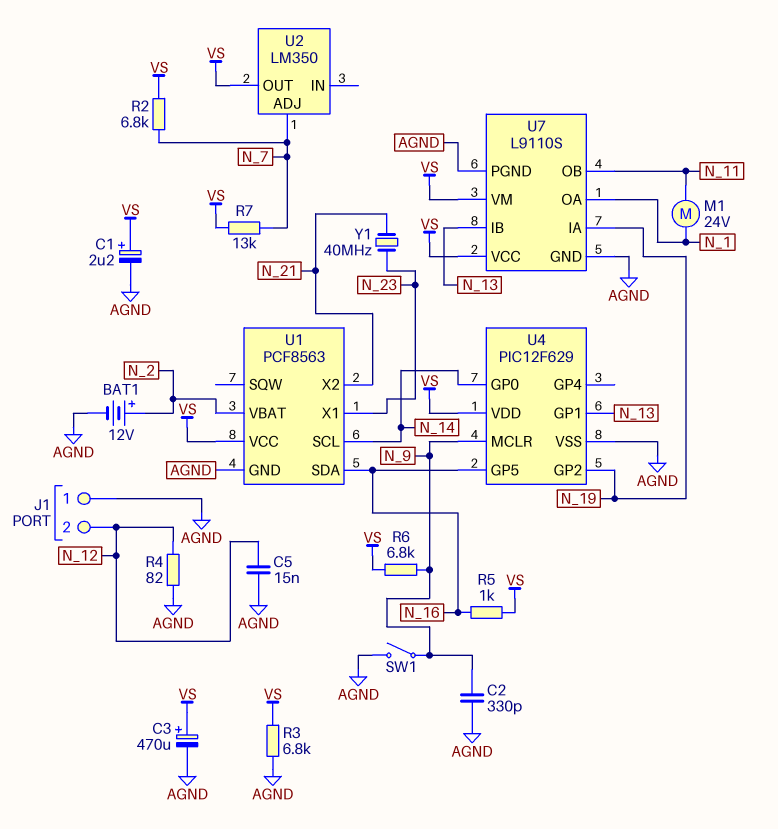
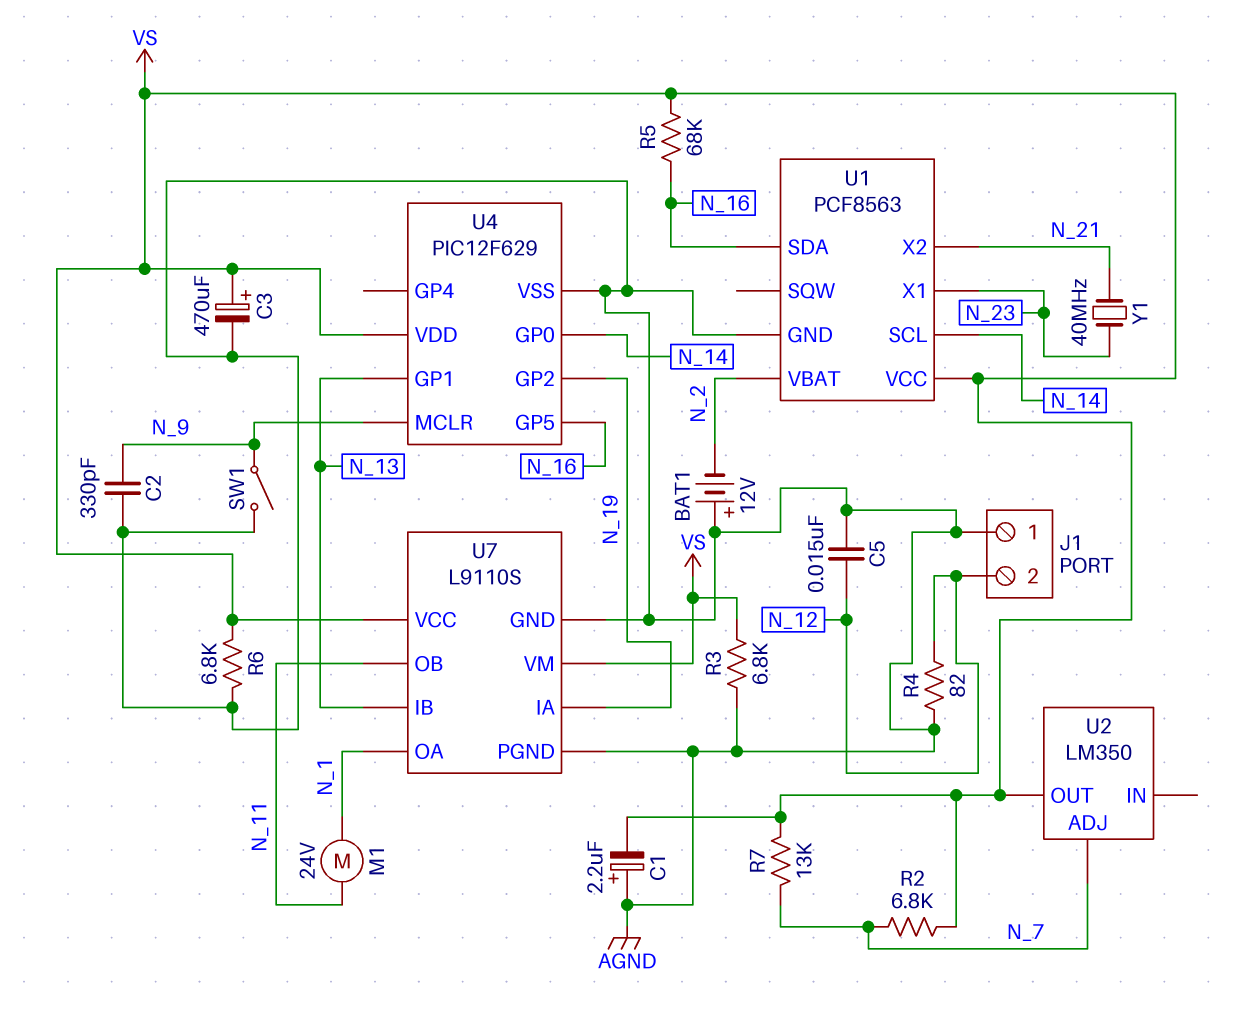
BAT1: 12V (plus N_2, minus AGND) -> 12V (plus AGND, minus N_2)
C1: 2.2uF (plus VS, minus AGND) -> 2.2uF (plus AGND, minus VS)
R5: 1k (N_16, VS) -> 68k (N_16, VS)
R6: 6.8k (N_9, VS) -> 6.8k (AGND, VS)

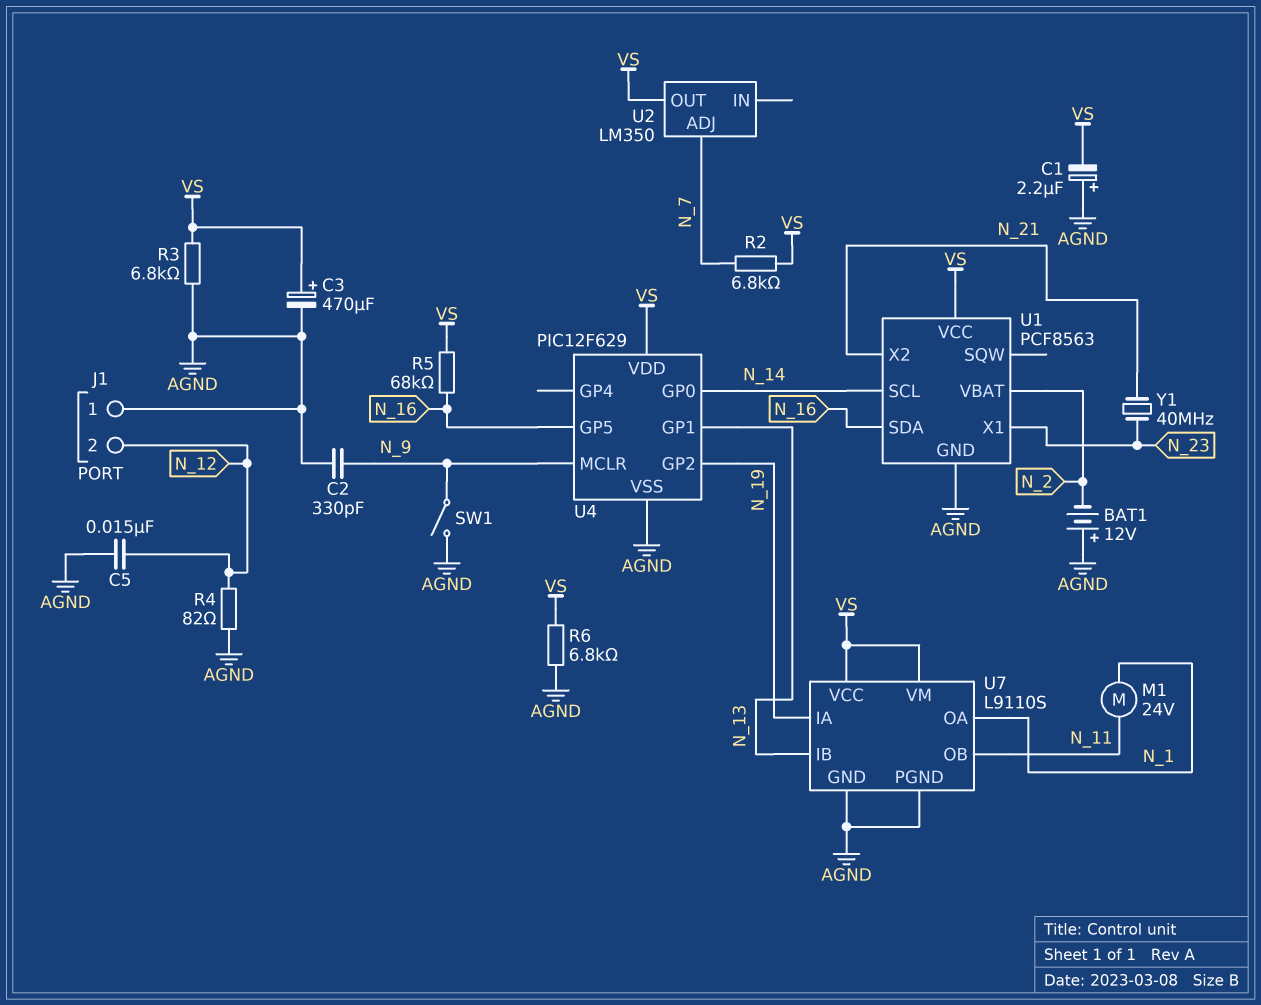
R7: 13k (N_7, VS) -> none

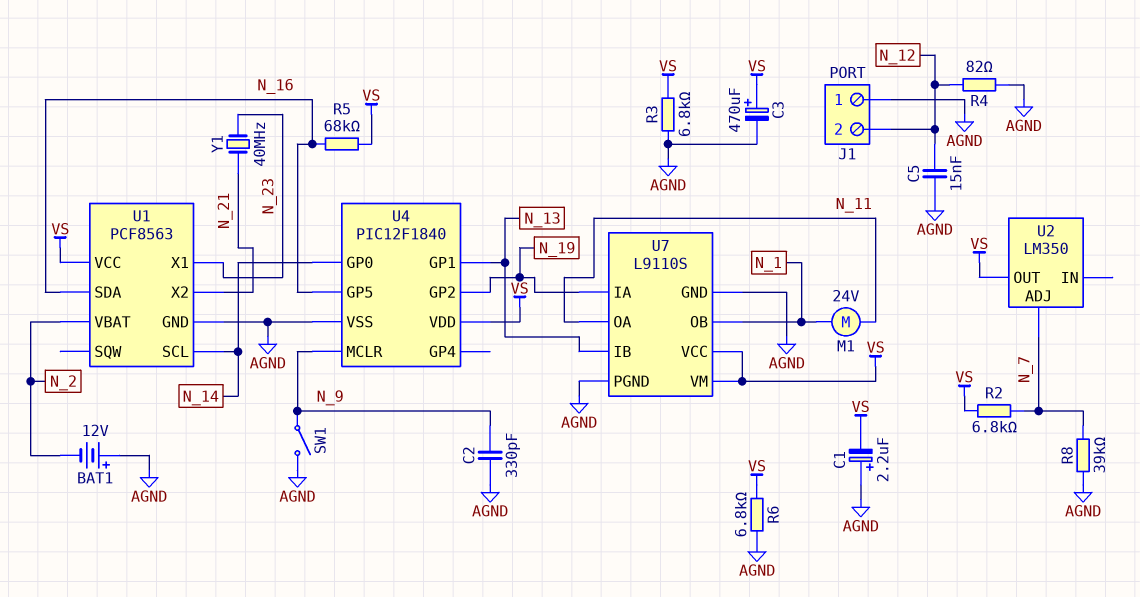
R8: none -> 39k (AGND, N_7)
U4: PIC12F629 -> PIC12F1840
U7 pin OA: N_1 -> N_11
U7 pin OB: N_11 -> N_1

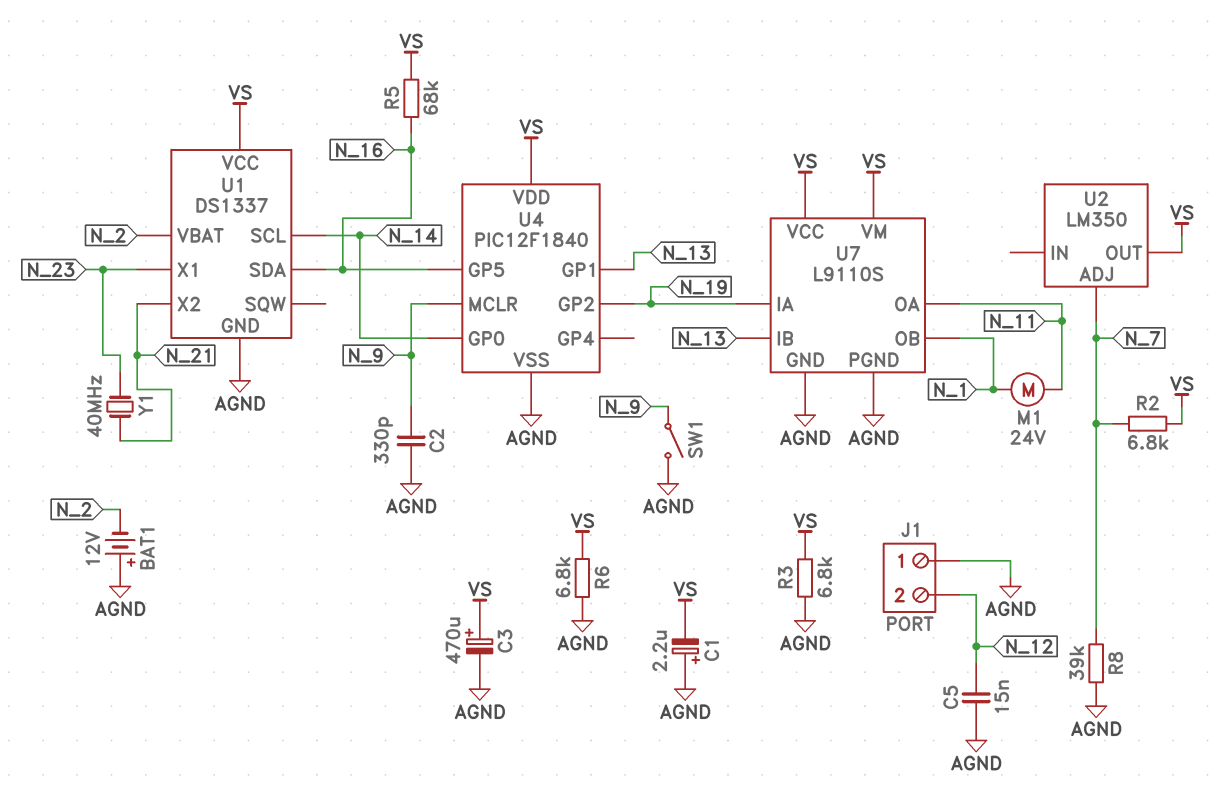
R4: 82 (AGND, N_12) -> none
U1: PCF8563 -> DS1337

